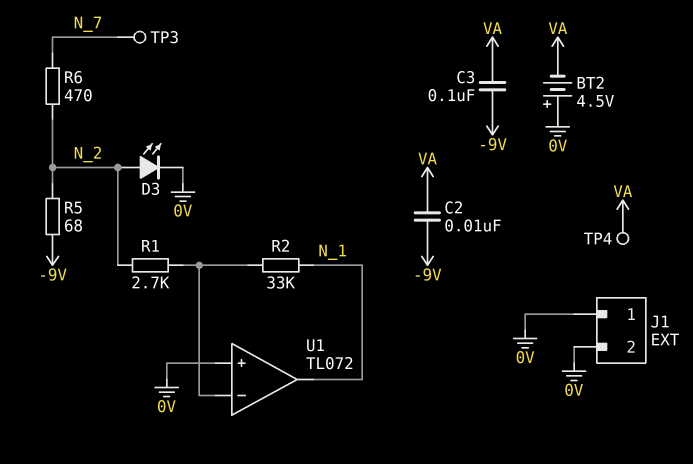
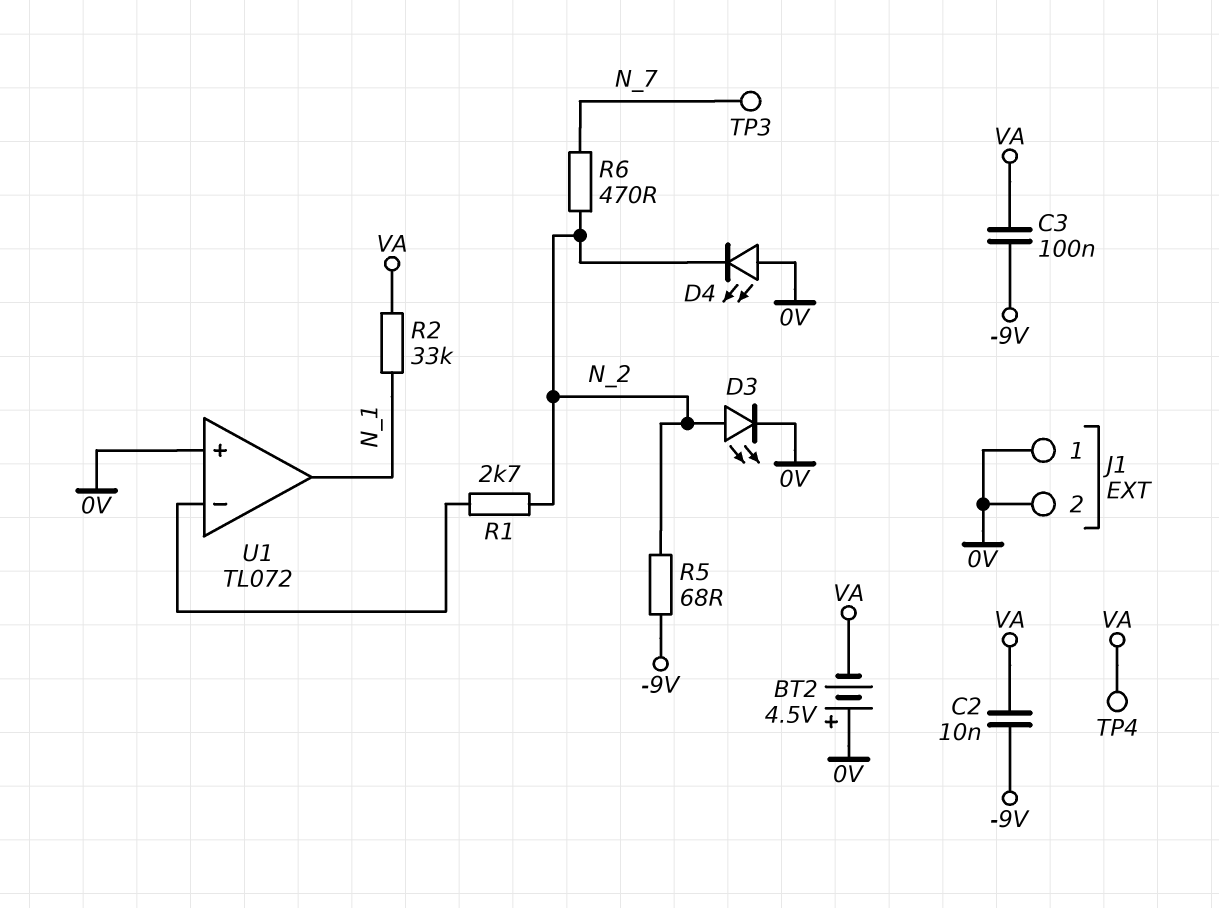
D4: none -> LED (A 0V, K N_2)
R2: 33k (N_1, U1/in-) -> 33k (N_1, VA)

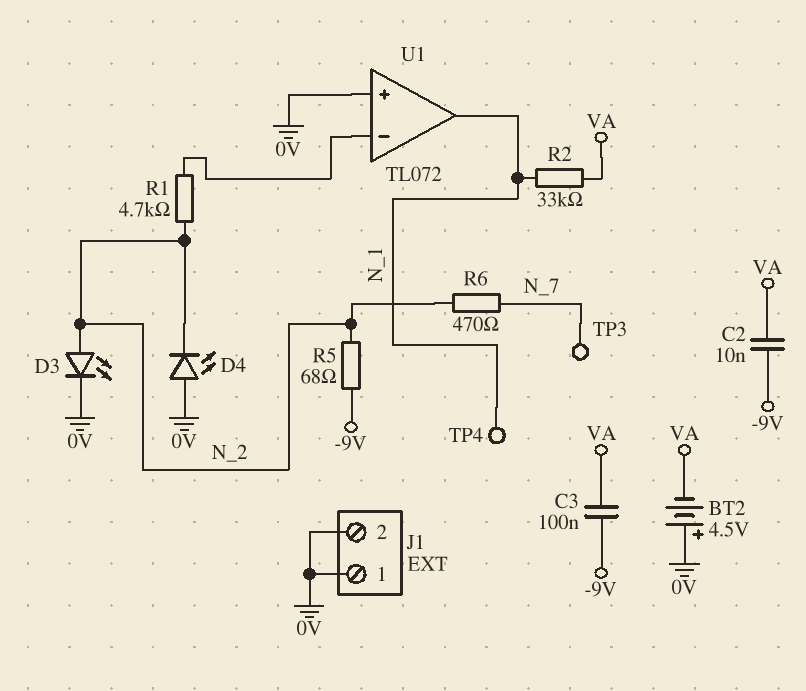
R1: 2.7k (N_2, U1/in-) -> 4.7k (N_2, U1/in-)
TP4: test point (VA) -> test point (N_1)

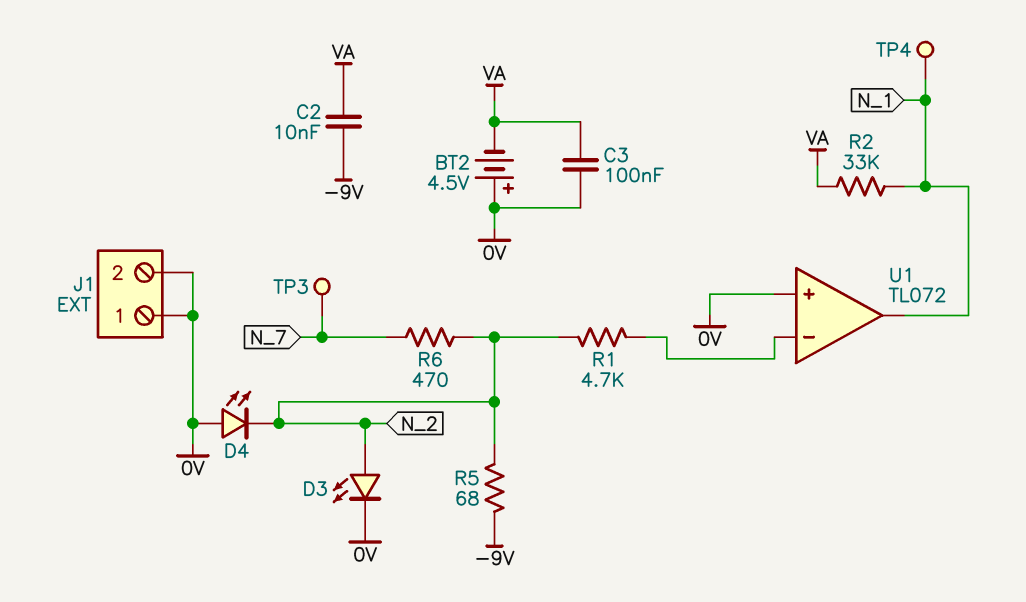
C3: 100nF (-9V, VA) -> 100nF (0V, VA)

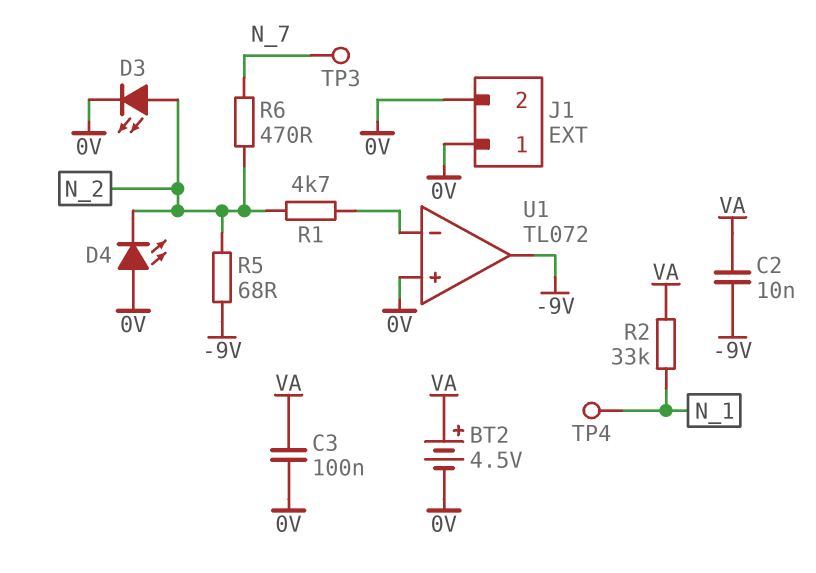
BT2: 4.5V (plus 0V, minus VA) -> 4.5V (plus VA, minus 0V)
U1 pin out: N_1 -> -9V

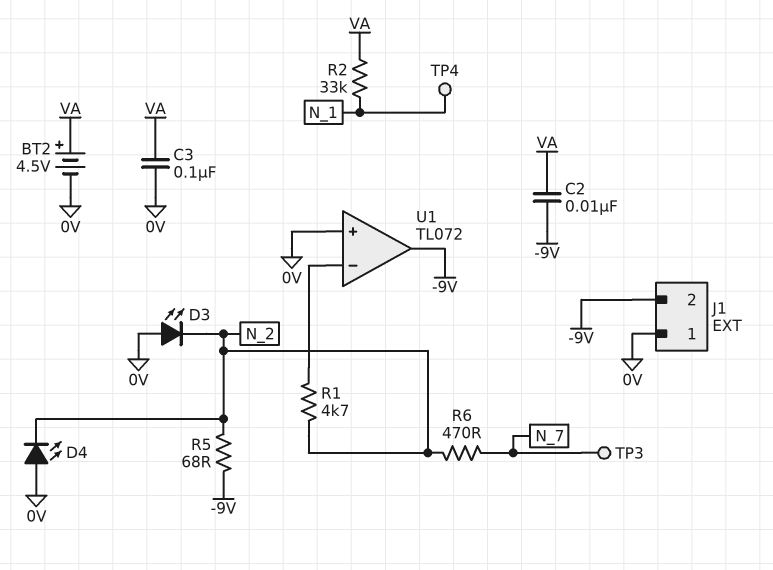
D3: LED (A N_2, K 0V) -> LED (A 0V, K N_2)
J1 pin 2: 0V -> -9V

